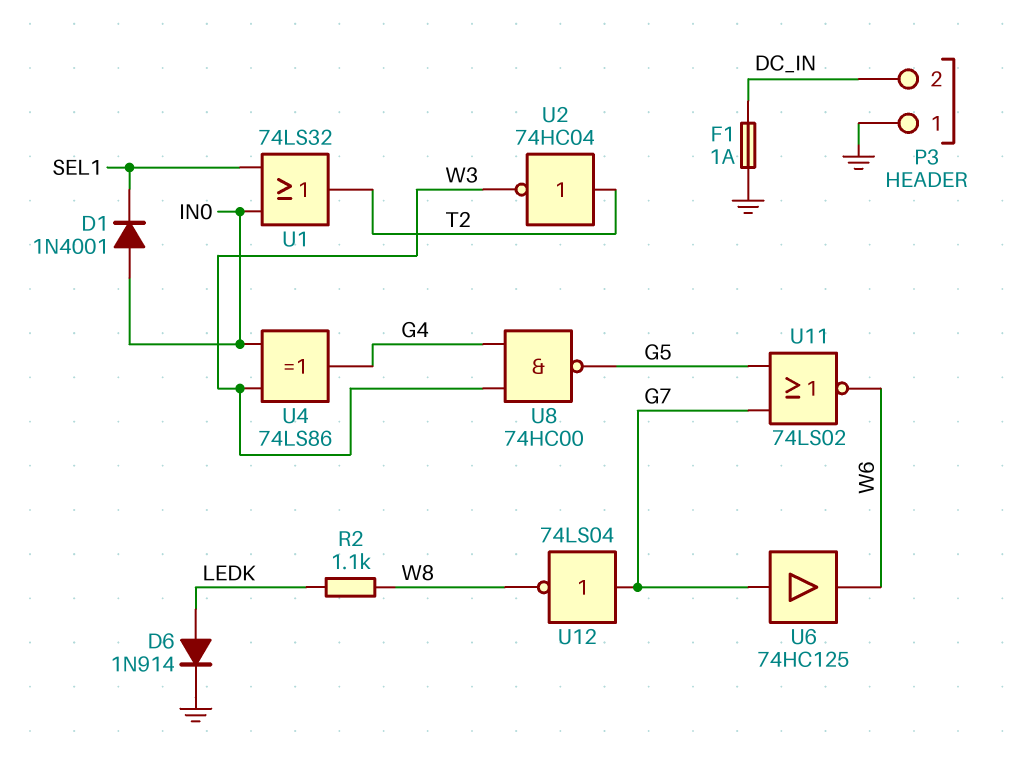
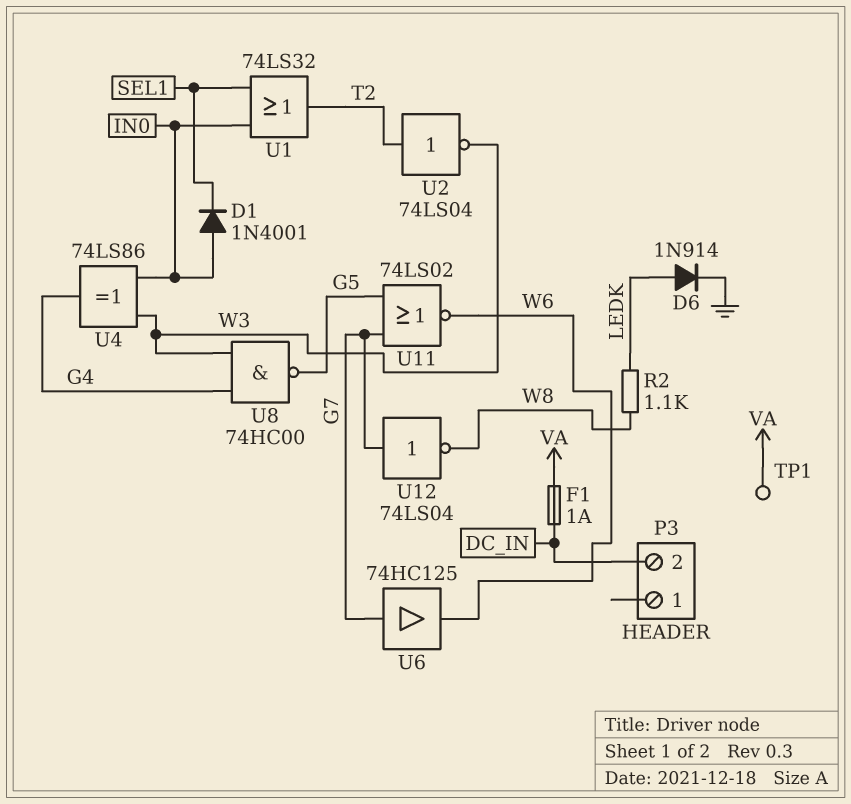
F1: 1A (DC_IN, GND) -> 1A (DC_IN, VA)
P3 pin 1: GND -> none
TP1: none -> test point (VA)
U2: NOT 74HC04 (in T2, out W3) -> NOT 74LS04 (in T2, out W3)

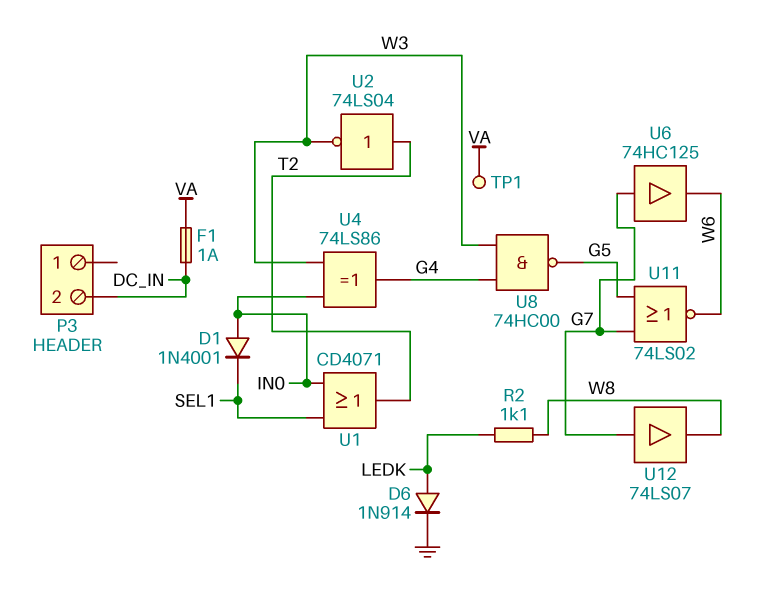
U1: OR 74LS32 (in IN0, in SEL1, out T2) -> OR CD4071 (in IN0, in SEL1, out T2)
U12: NOT 74LS04 (in G7, out W8) -> buffer 74LS07 (in G7, out W8)

